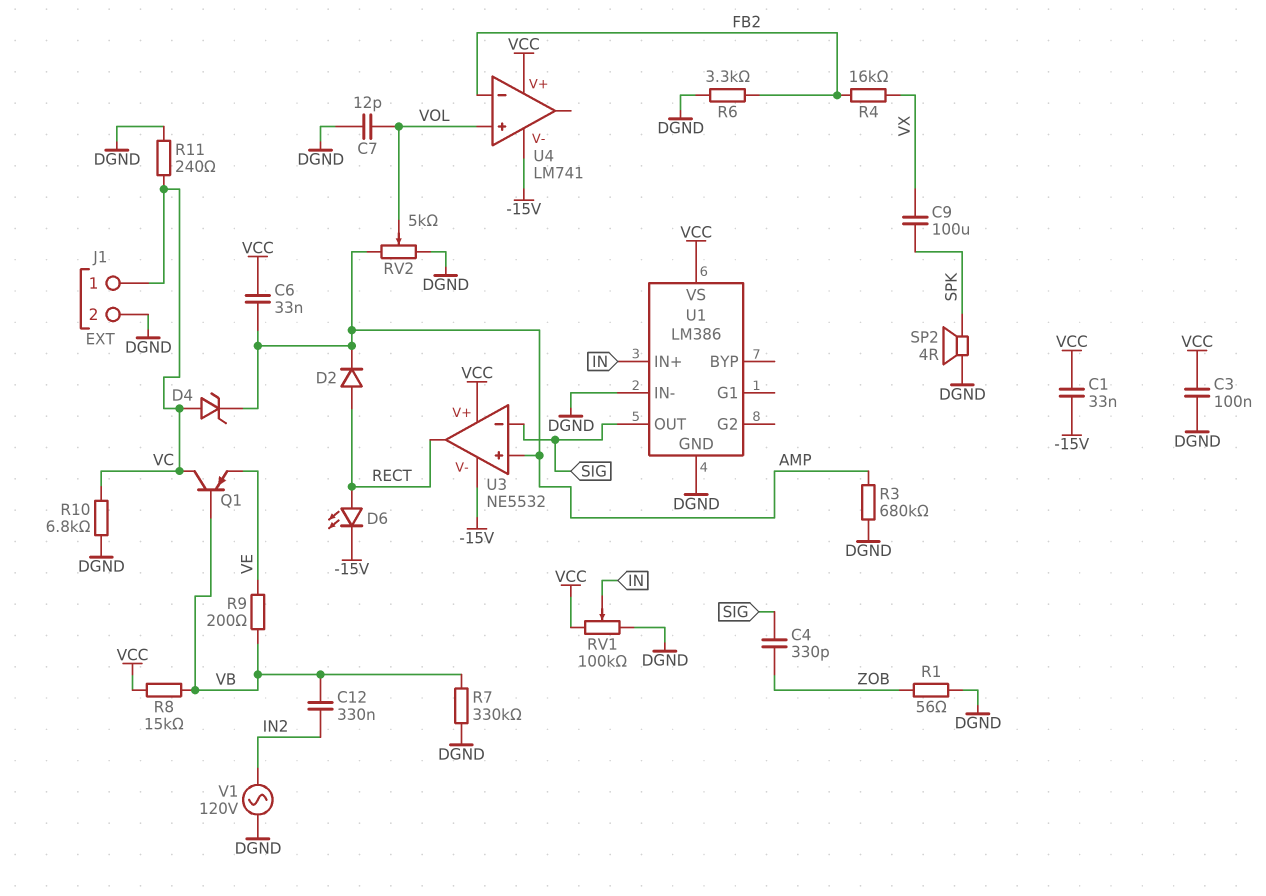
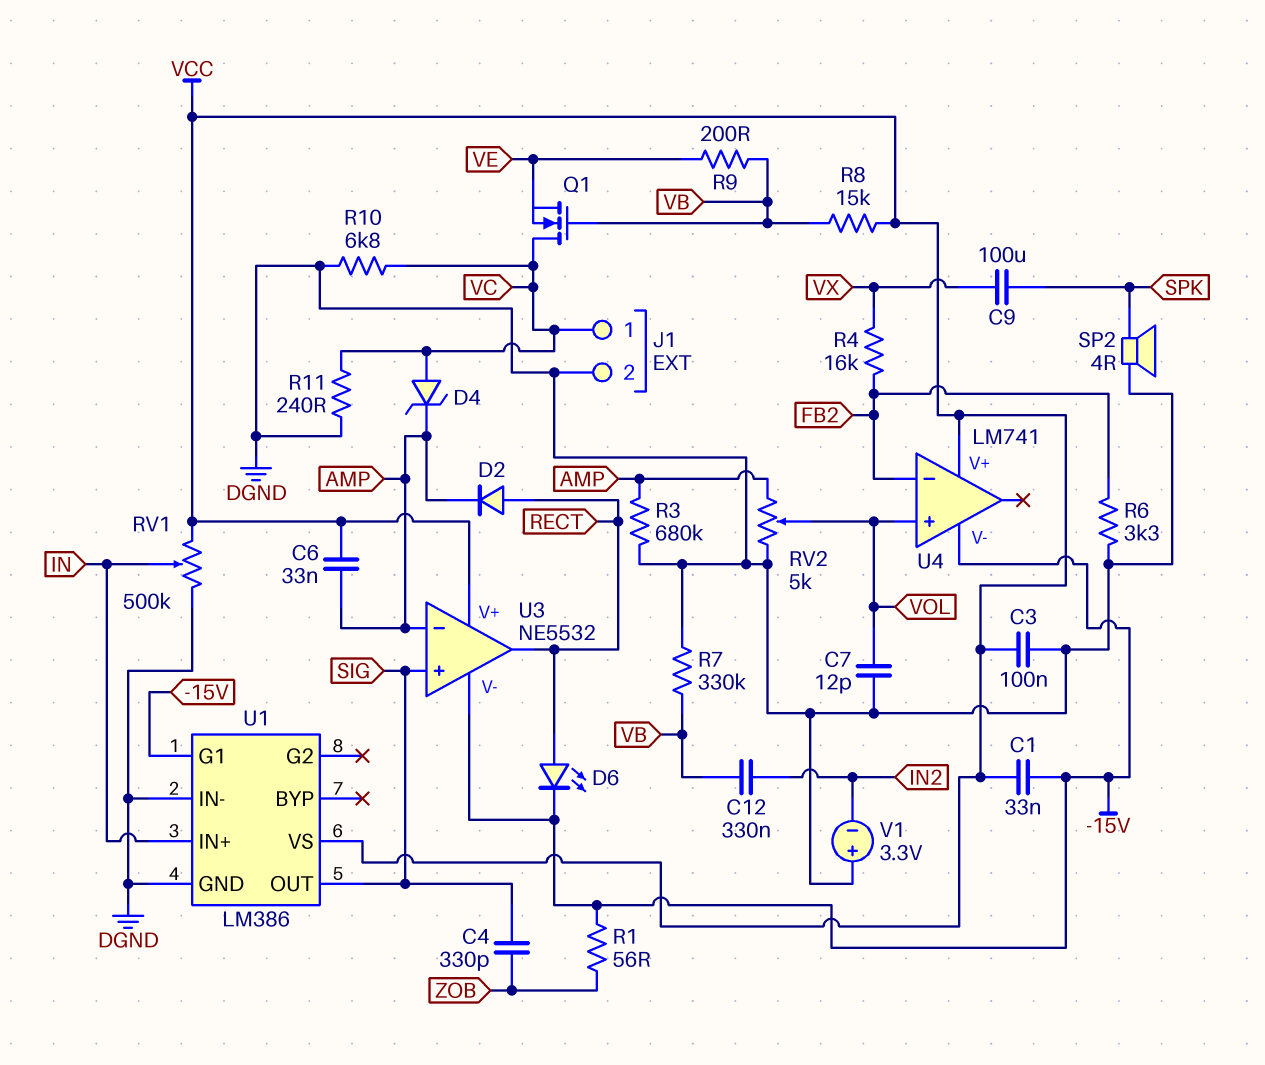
Q1: PNP (B VB, C VC, E VE) -> NMOS (G VB, D VC, S VE)
R1: 56 (DGND, ZOB) -> 56 (-15V, ZOB)
RV1: 100k (DGND, VCC, wiper IN) -> 500k (DGND, VCC, wiper IN)
U1 pin G1: none -> -15V
U3 pin in+: AMP -> SIG
U3 pin in-: SIG -> AMP
V1: AC 120V (DGND, IN2) -> 3.3V (plus DGND, minus IN2)

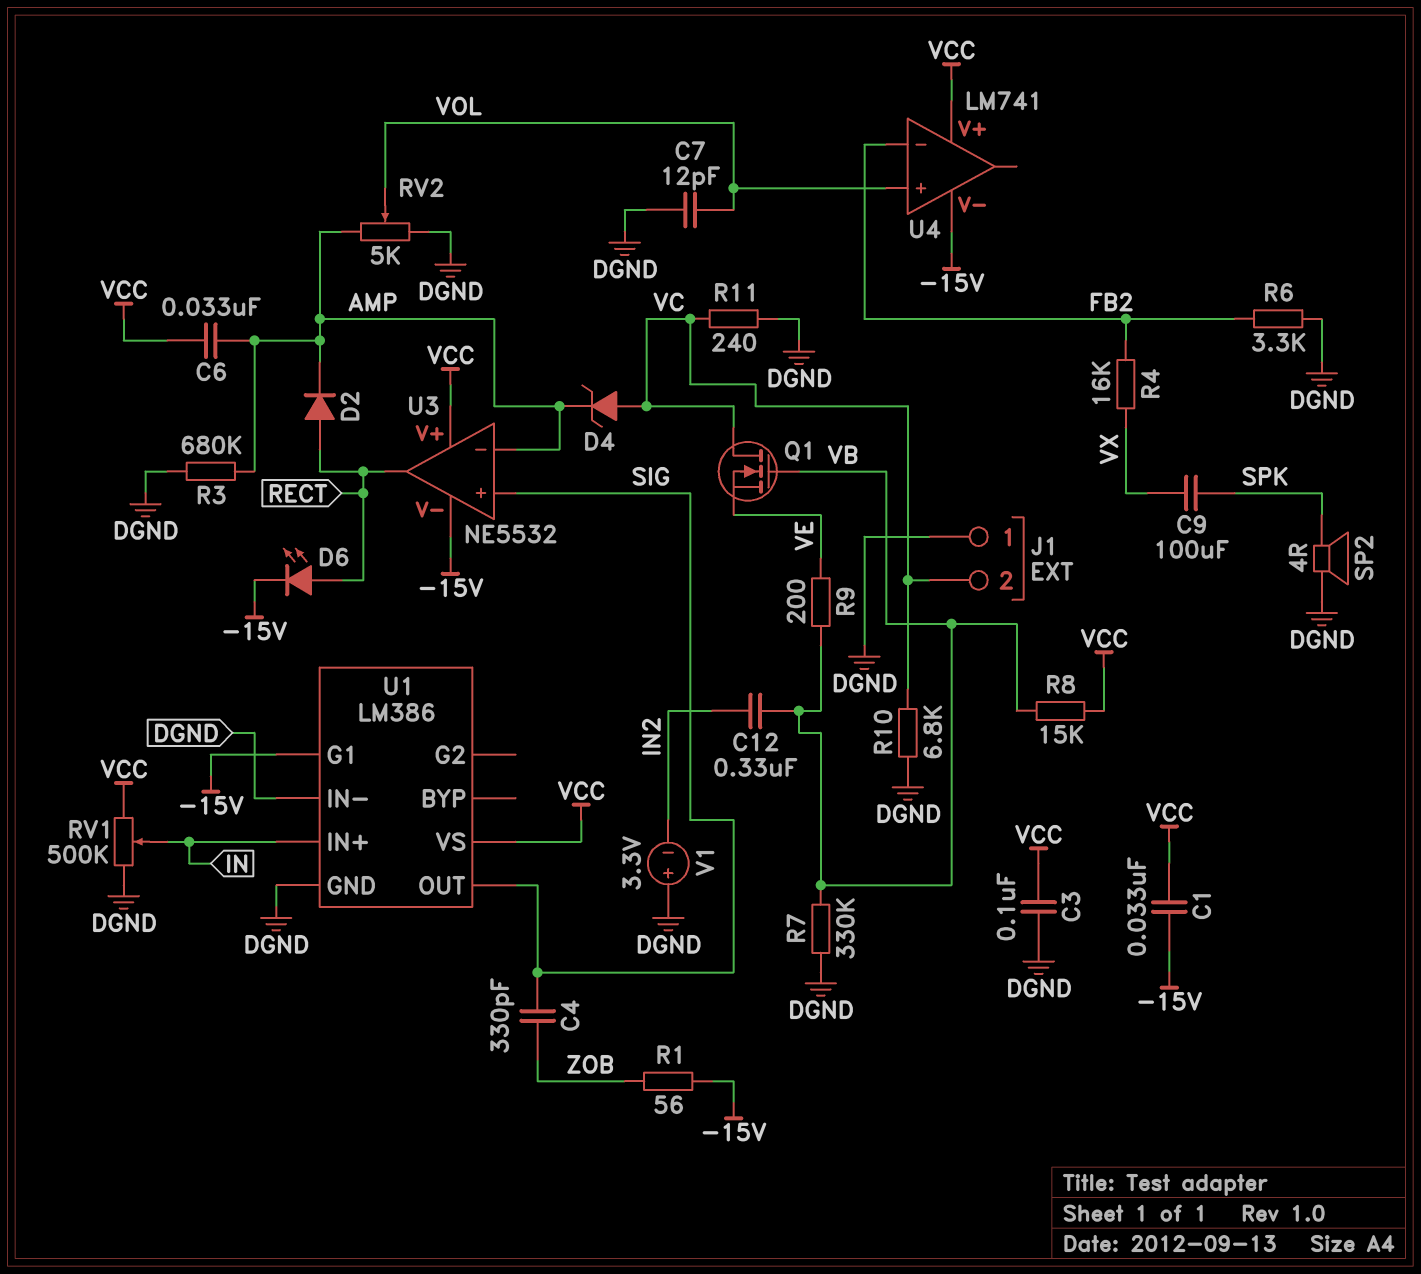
J1 pin 1: VC -> DGND
J1 pin 2: DGND -> VC

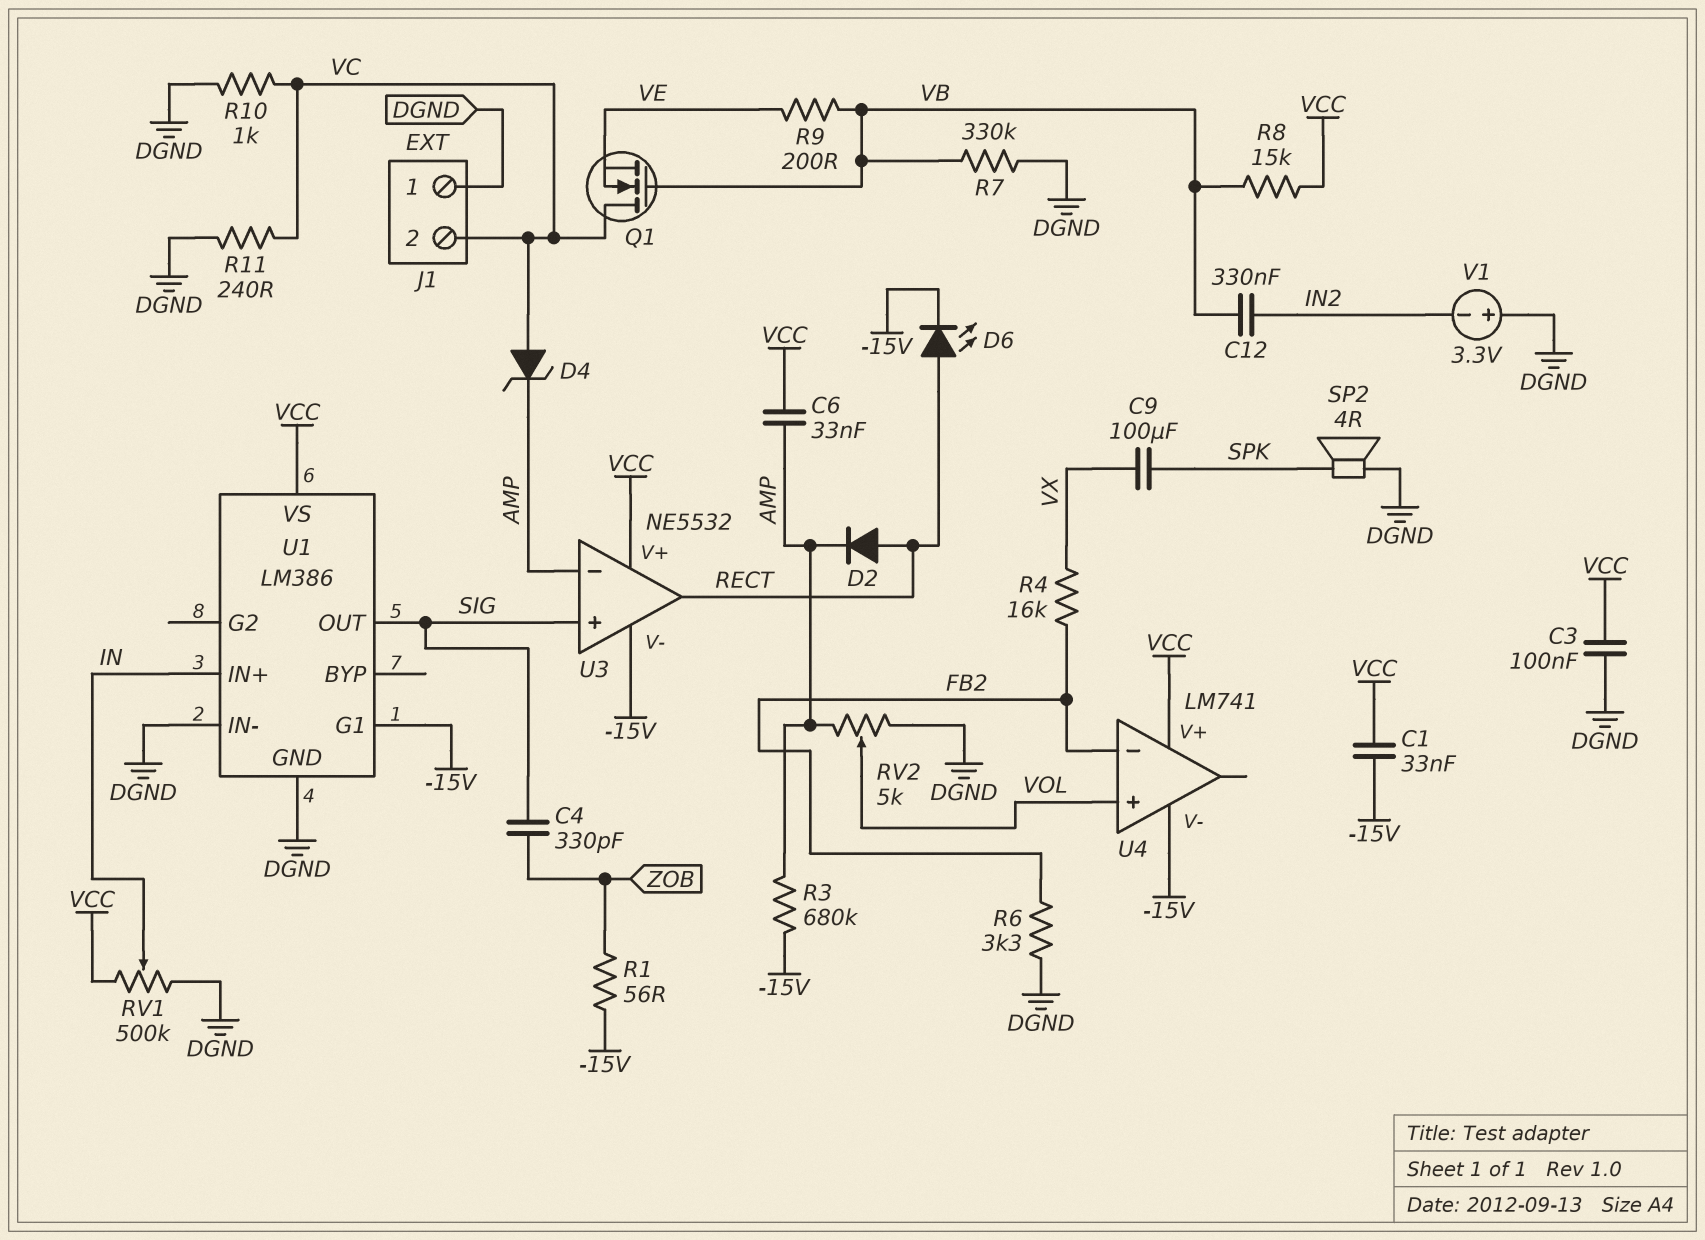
C7: 12pF (DGND, VOL) -> none
R3: 680k (AMP, DGND) -> 680k (-15V, AMP)
R10: 6.8k (DGND, VC) -> 1k (DGND, VC)

